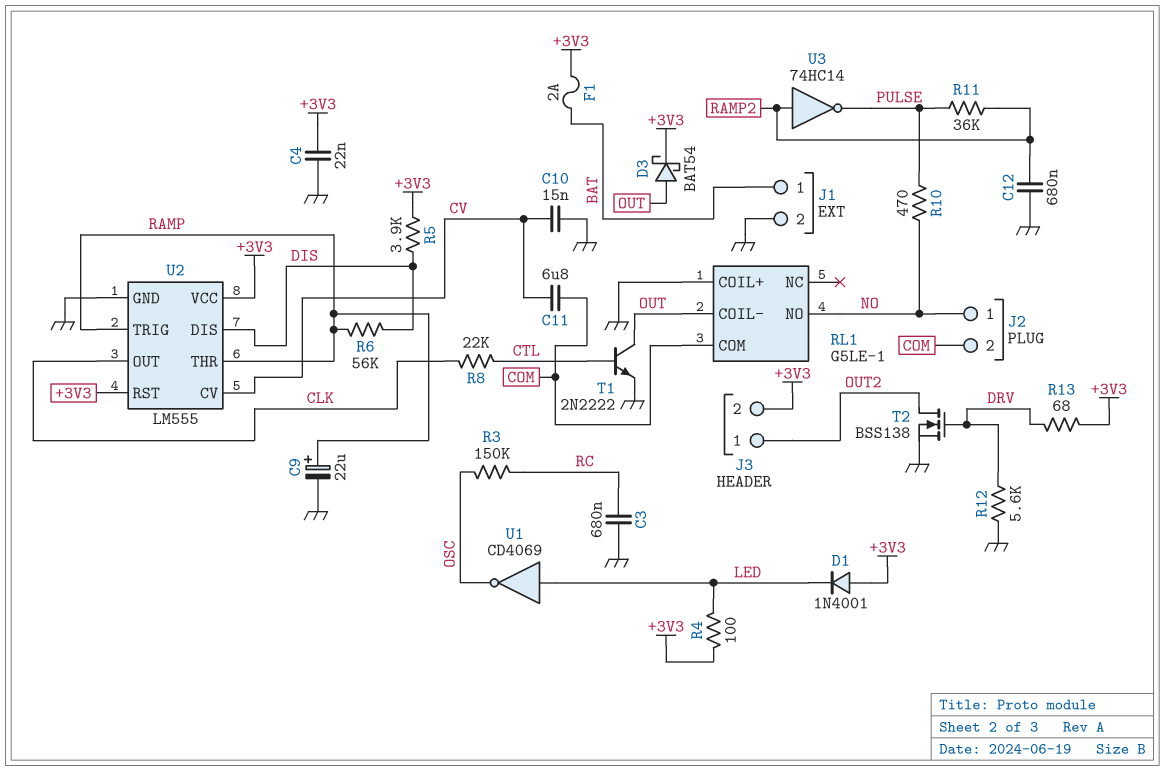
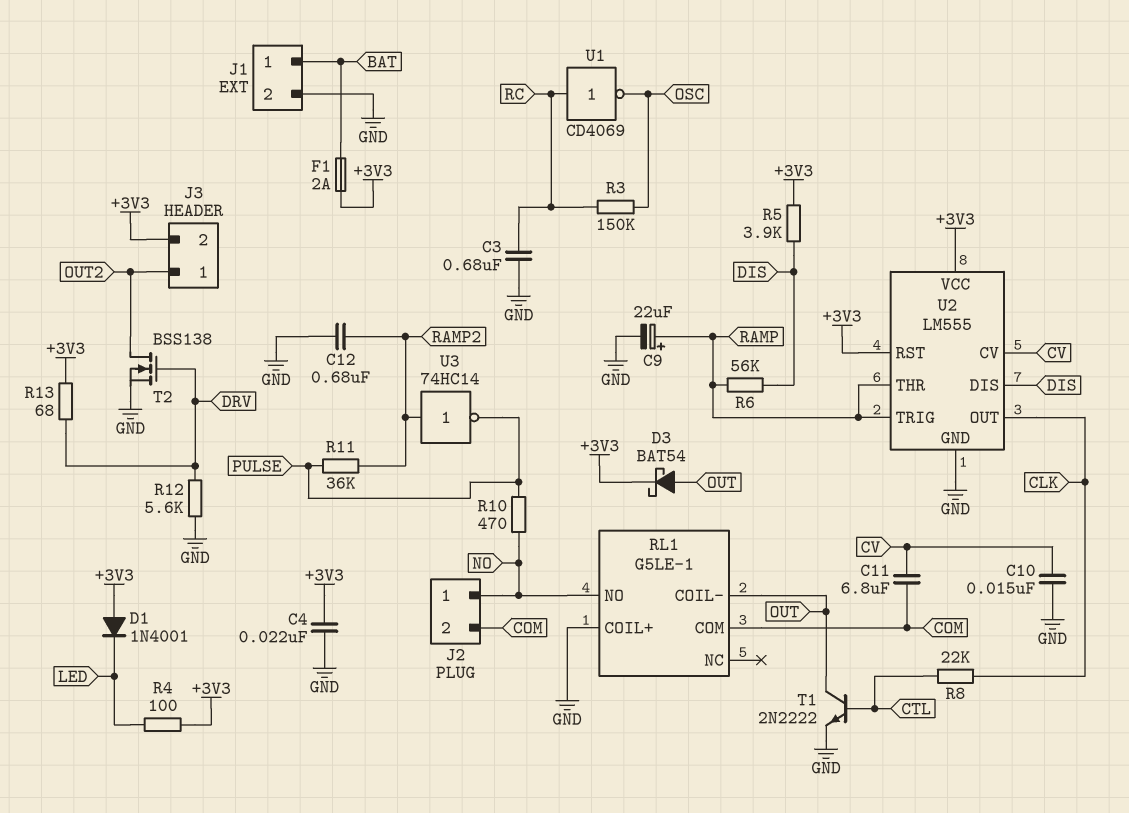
U1: NOT CD4069 (in LED, out OSC) -> NOT CD4069 (in RC, out OSC)

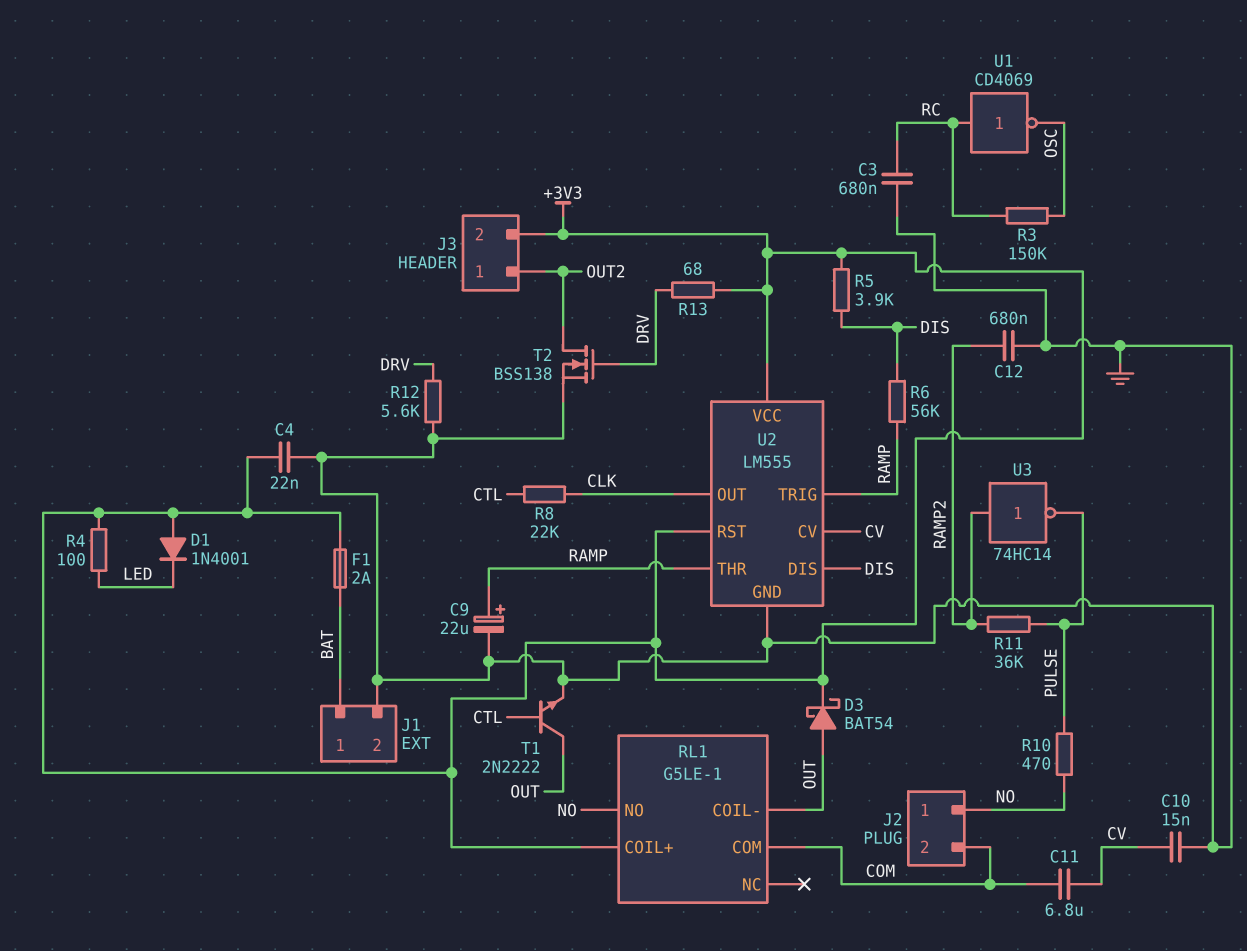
RL1 pin COIL+: GND -> +3V3

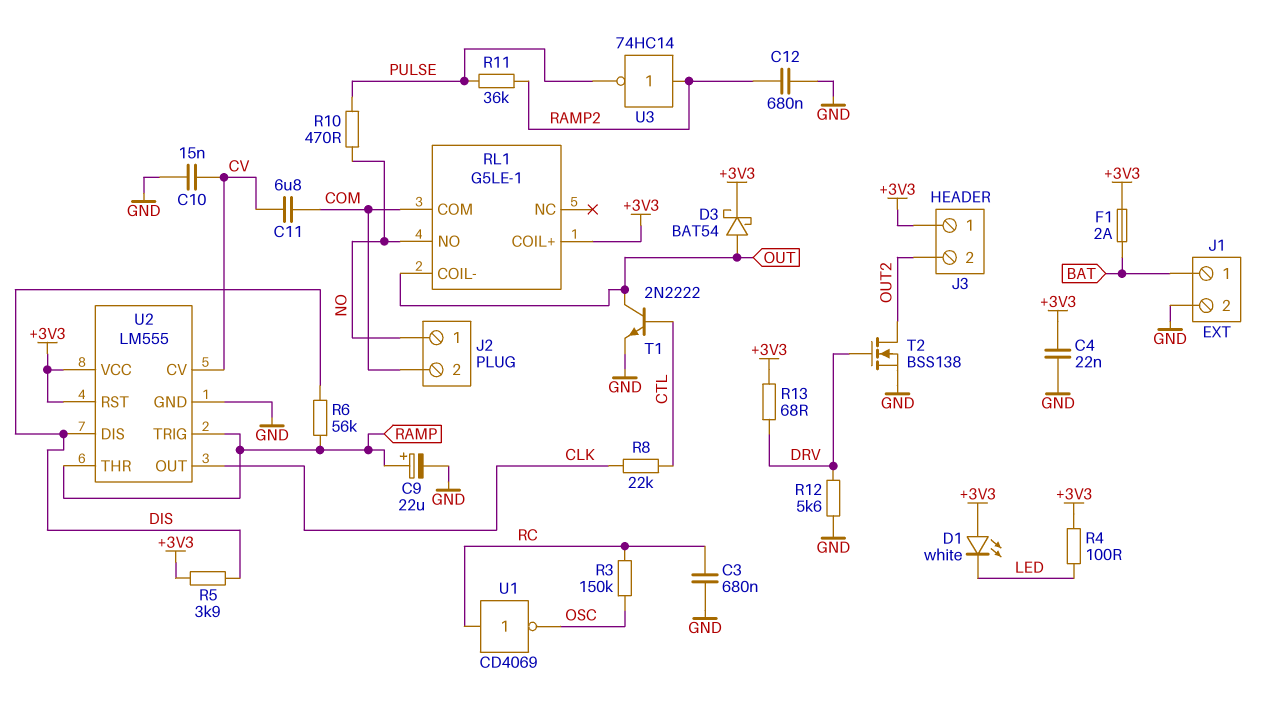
D1: diode 1N4001 (A +3V3, K LED) -> LED white (A +3V3, K LED)
J3 pin 1: OUT2 -> +3V3
J3 pin 2: +3V3 -> OUT2

